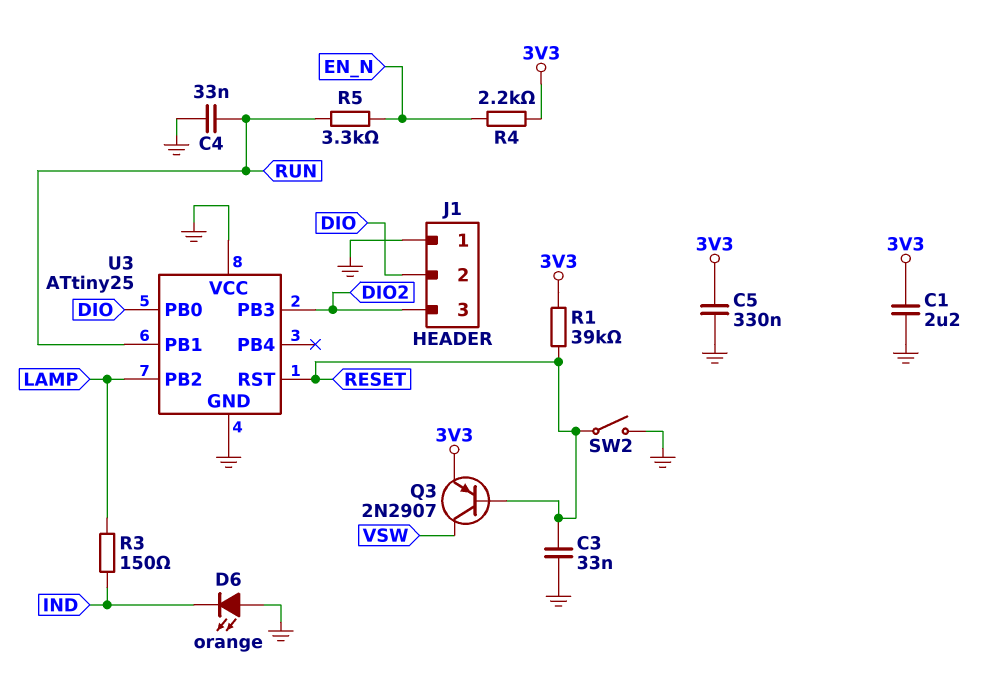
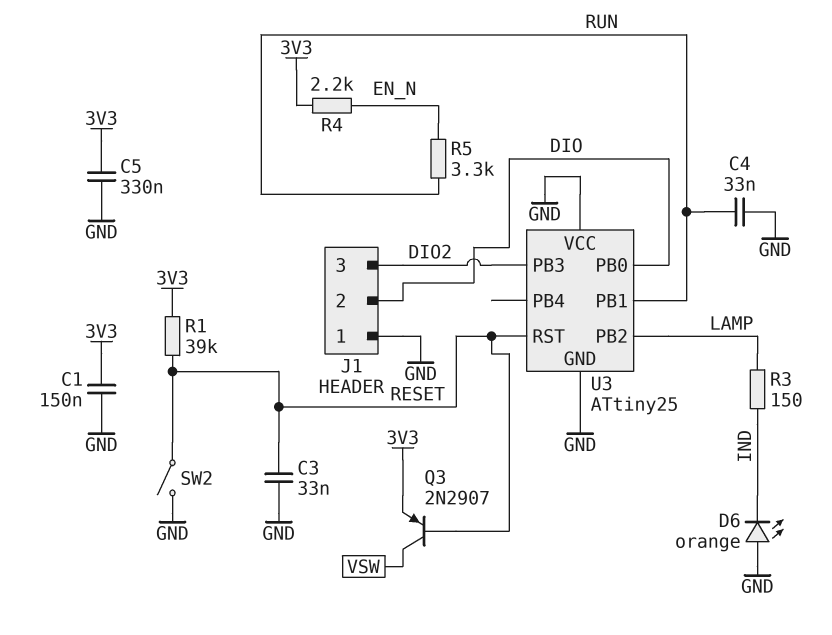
C1: 2.2uF (3V3, GND) -> 150nF (3V3, GND)

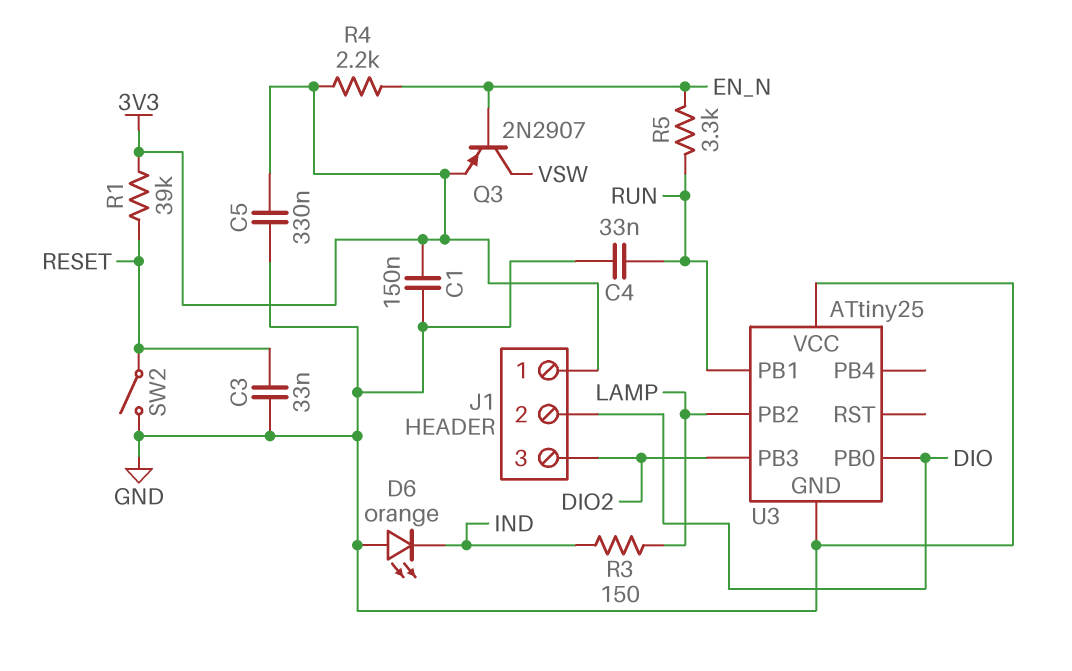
J1 pin 1: GND -> 3V3
Q3: PNP 2N2907 (B RESET, C VSW, E 3V3) -> PNP 2N2907 (B EN_N, C VSW, E 3V3)
U3 pin RST: RESET -> none

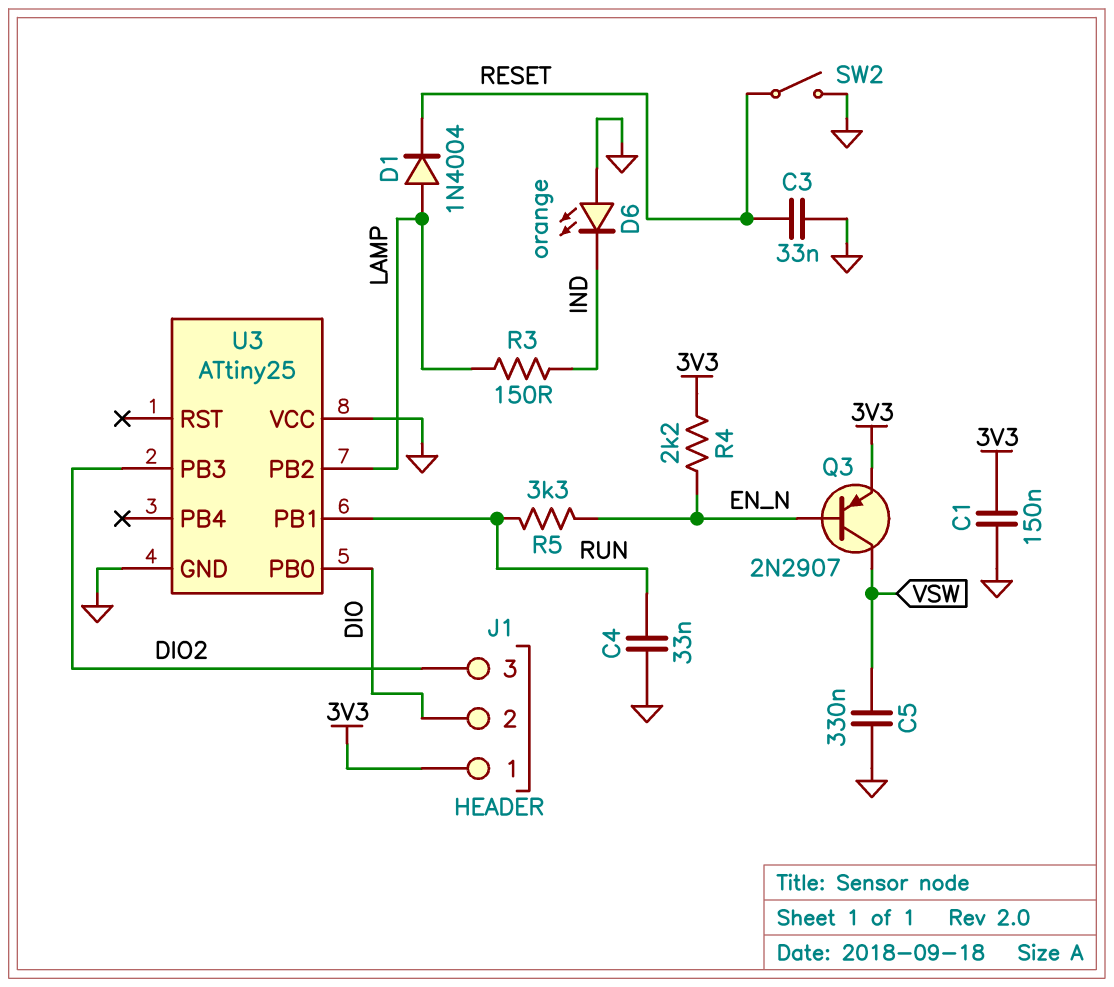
C5: 330nF (3V3, GND) -> 330nF (GND, VSW)
D1: none -> diode 1N4004 (A LAMP, K RESET)
R1: 39k (3V3, RESET) -> none

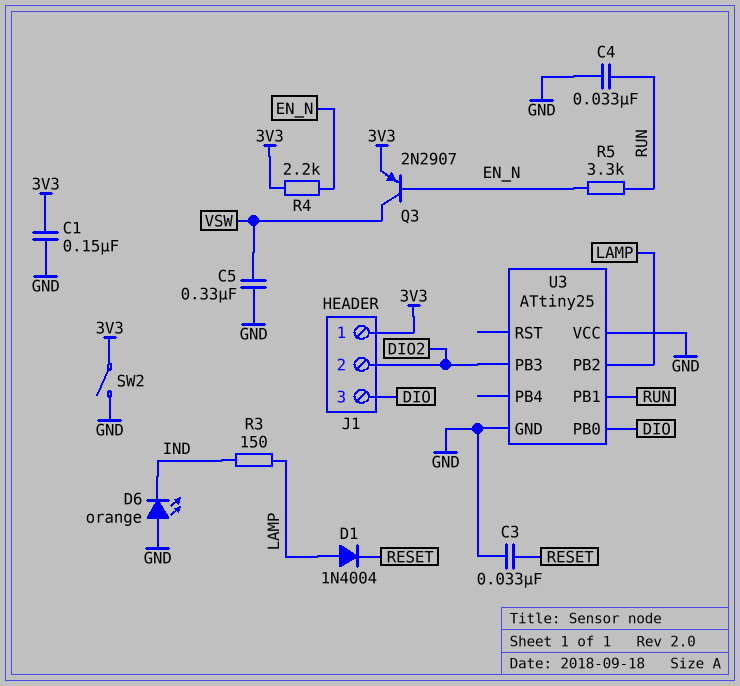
J1 pin 2: DIO -> DIO2
J1 pin 3: DIO2 -> DIO
SW2: switch (GND, RESET) -> switch (3V3, GND)

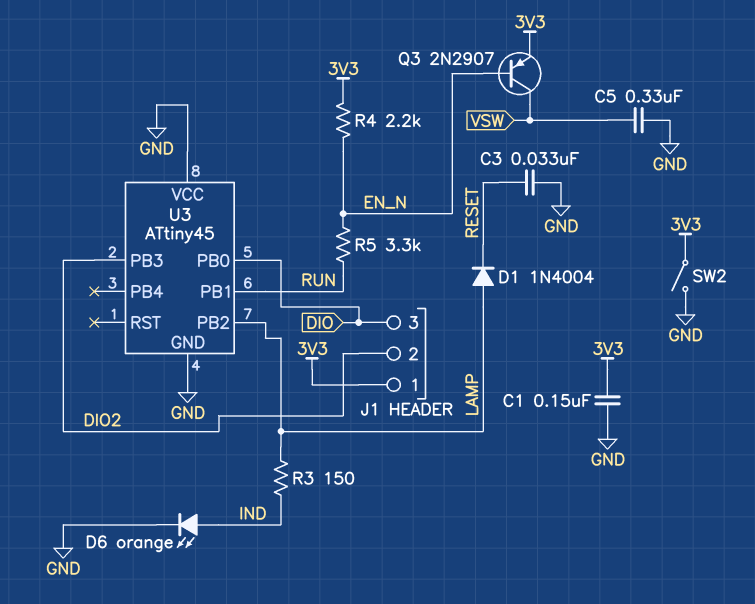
C4: 33nF (GND, RUN) -> none
D6: LED orange (A GND, K IND) -> LED orange (A IND, K GND)
U3: ATtiny25 -> ATtiny45

